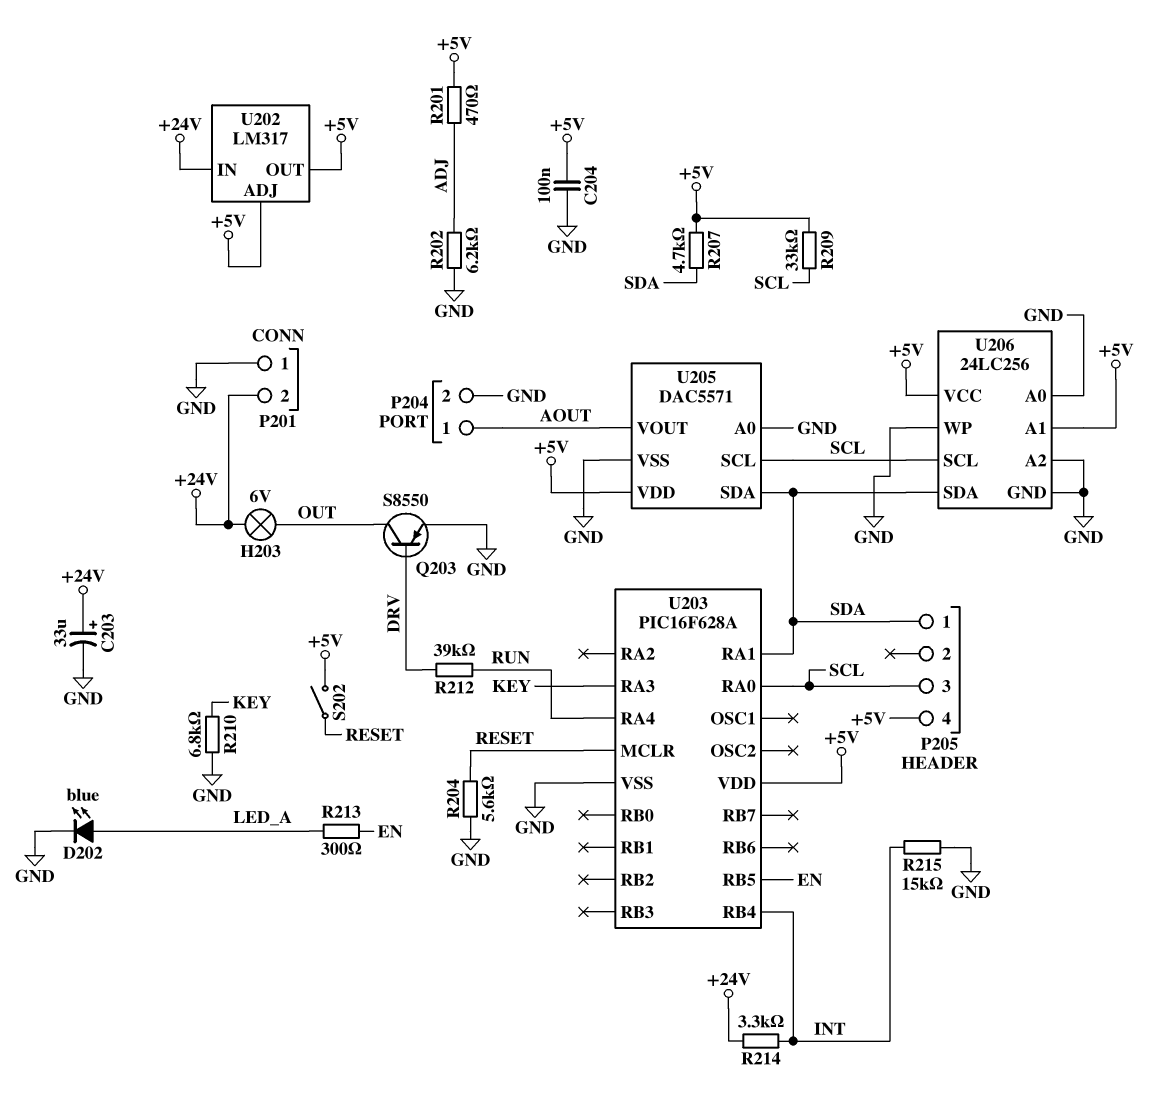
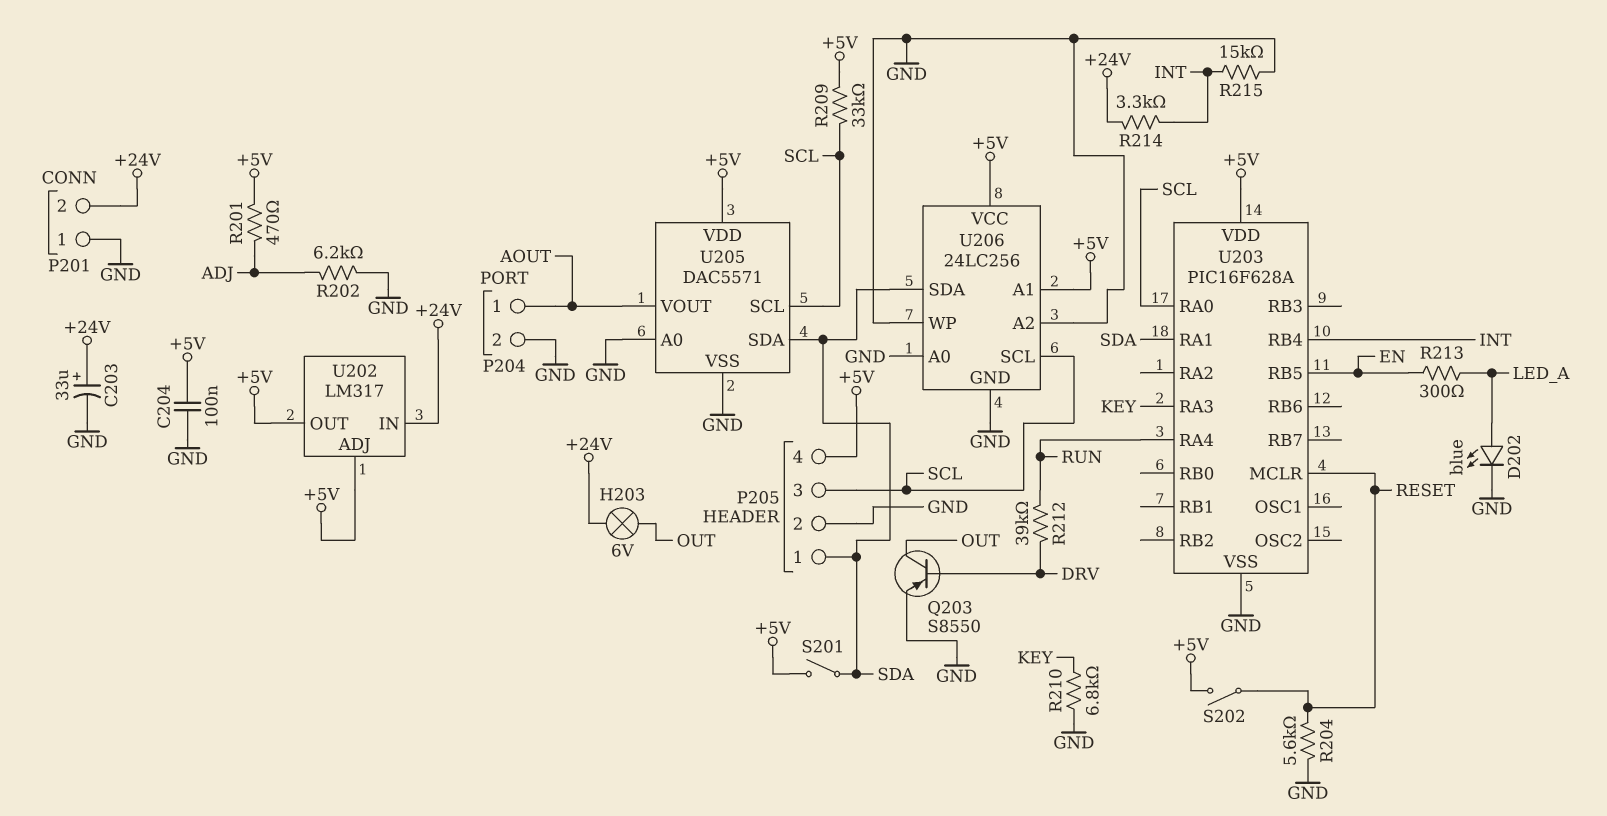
P205 pin 2: none -> GND
R207: 4.7k (+5V, SDA) -> none
S201: none -> switch (+5V, SDA)

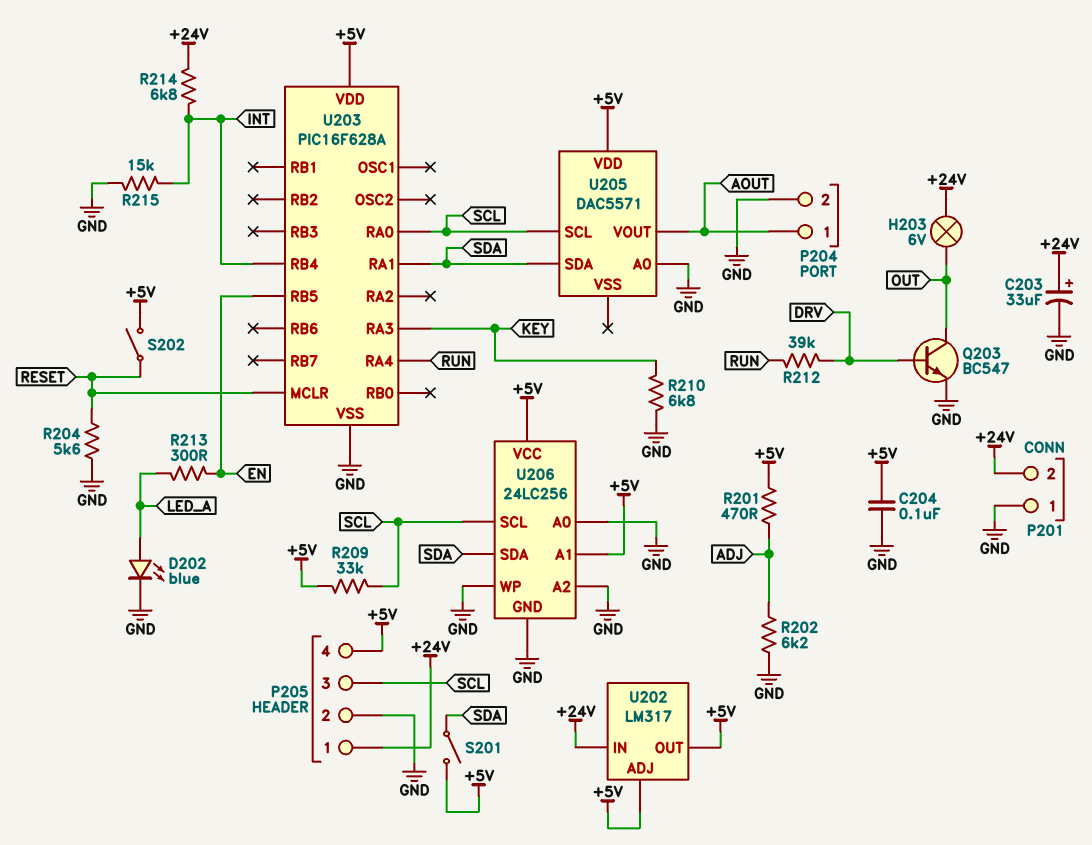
P205 pin 1: SDA -> +24V
Q203: PNP S8550 (B DRV, C OUT, E GND) -> NPN BC547 (B DRV, C OUT, E GND)
R214: 3.3k (+24V, INT) -> 6.8k (+24V, INT)
U205 pin VSS: GND -> none

